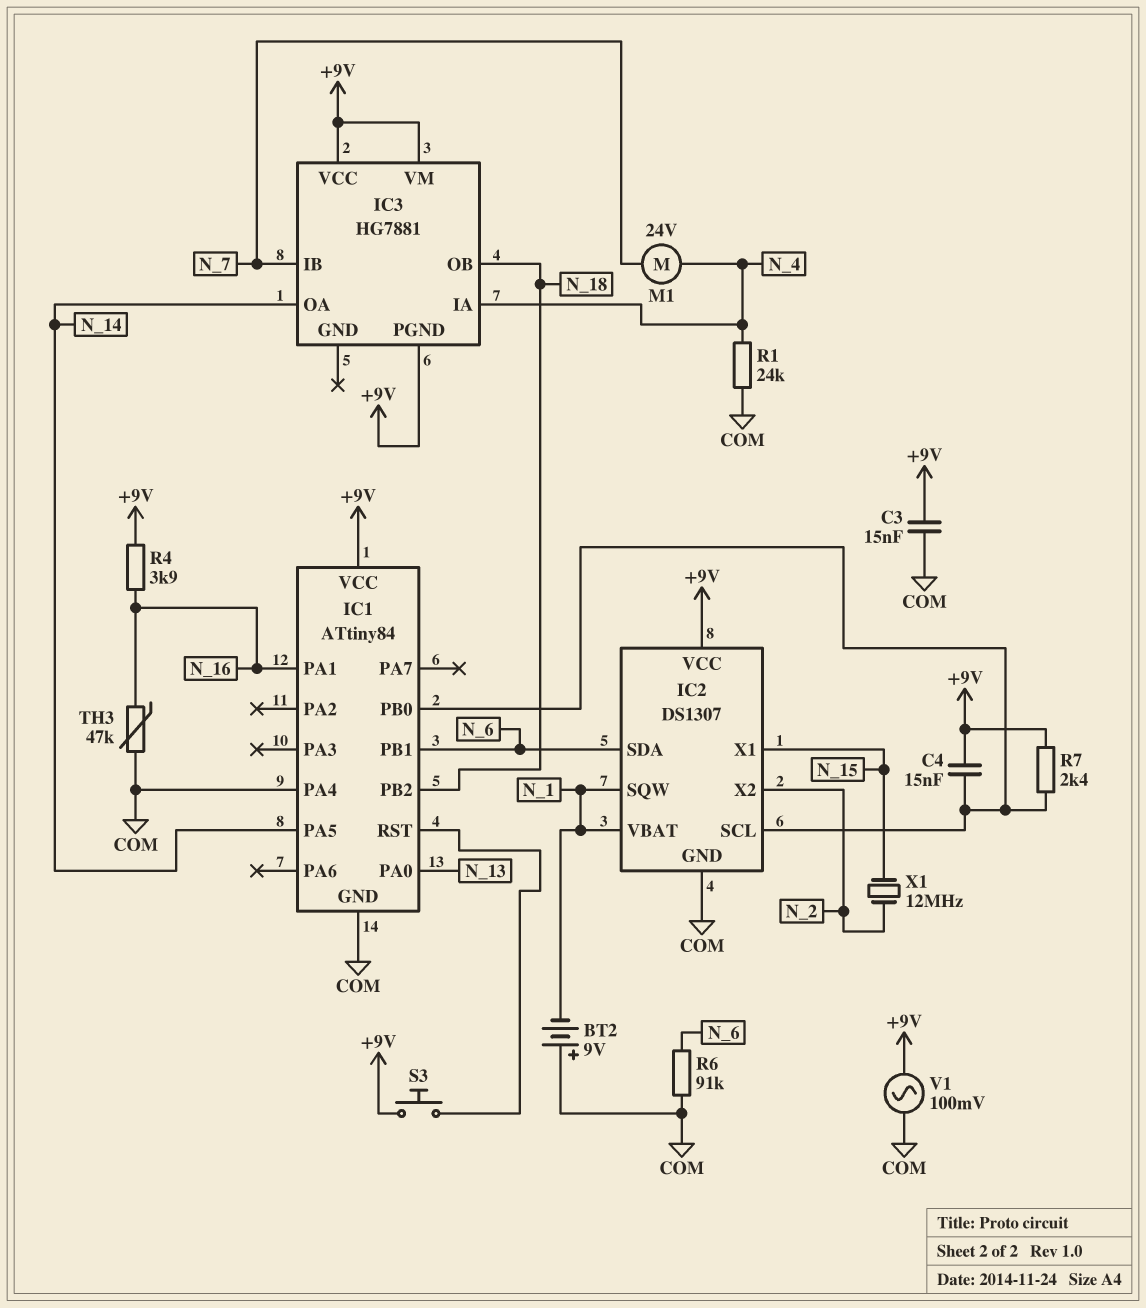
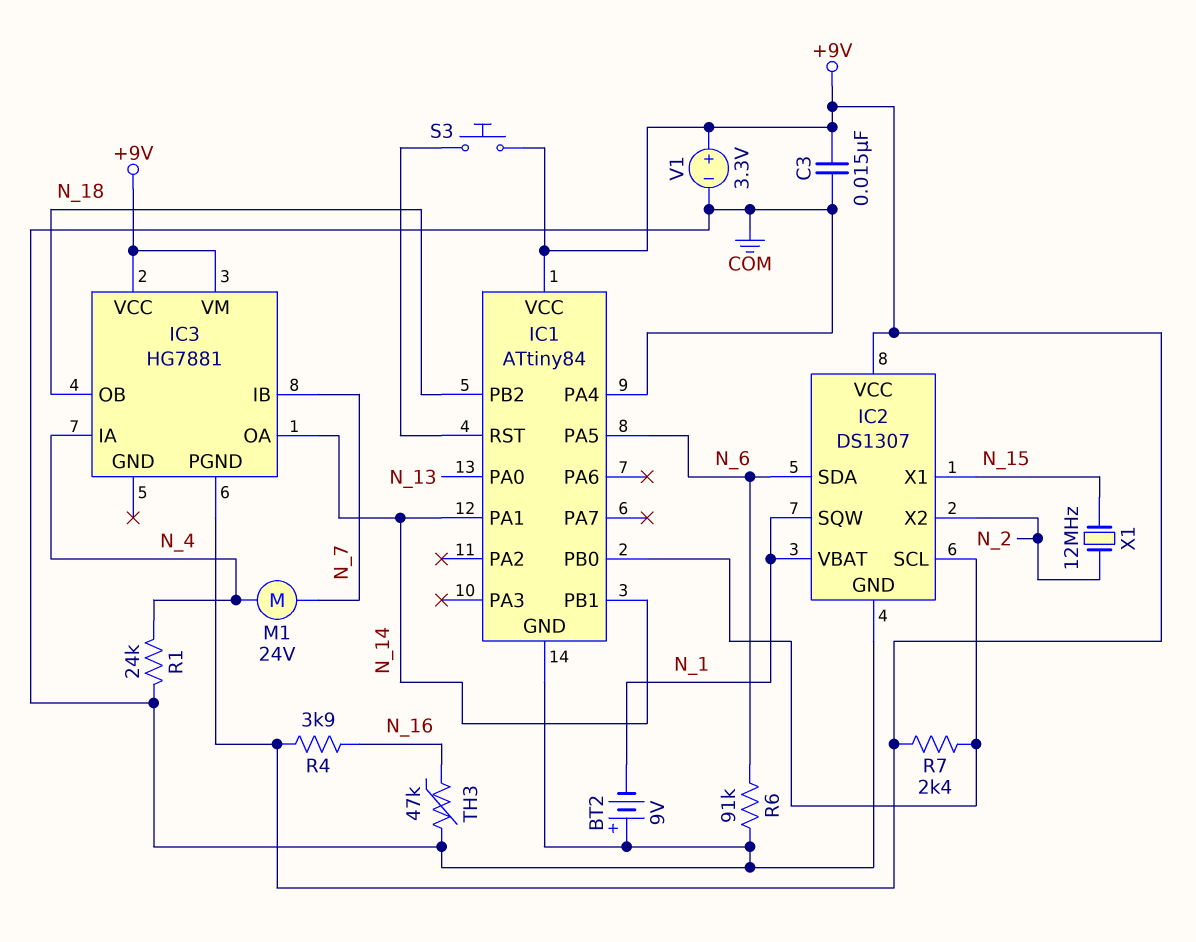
C4: 15nF (+9V, IC1/PB0) -> none
IC1 pin PA1: N_16 -> N_14
IC1 pin PA5: N_14 -> N_6
IC1 pin PB1: N_6 -> N_14
V1: AC 100mV (+9V, COM) -> 3.3V (plus +9V, minus COM)

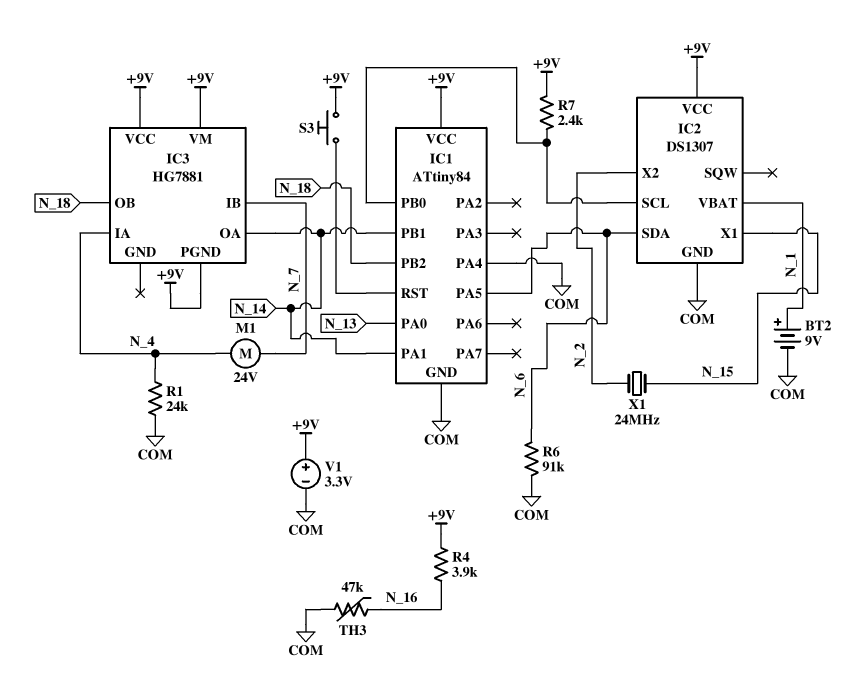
BT2: 9V (plus COM, minus N_1) -> 9V (plus N_1, minus COM)
C3: 15nF (+9V, COM) -> none
IC2 pin SQW: N_1 -> none
X1: 12MHz (N_2, N_15) -> 24MHz (N_2, N_15)

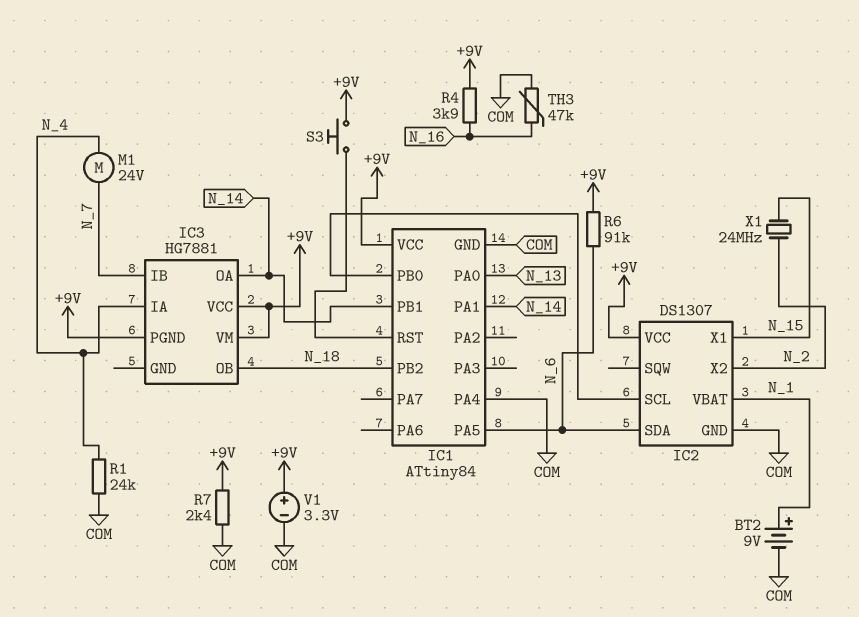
R6: 91k (COM, N_6) -> 91k (+9V, N_6)
R7: 2.4k (+9V, IC1/PB0) -> 2.4k (+9V, COM)

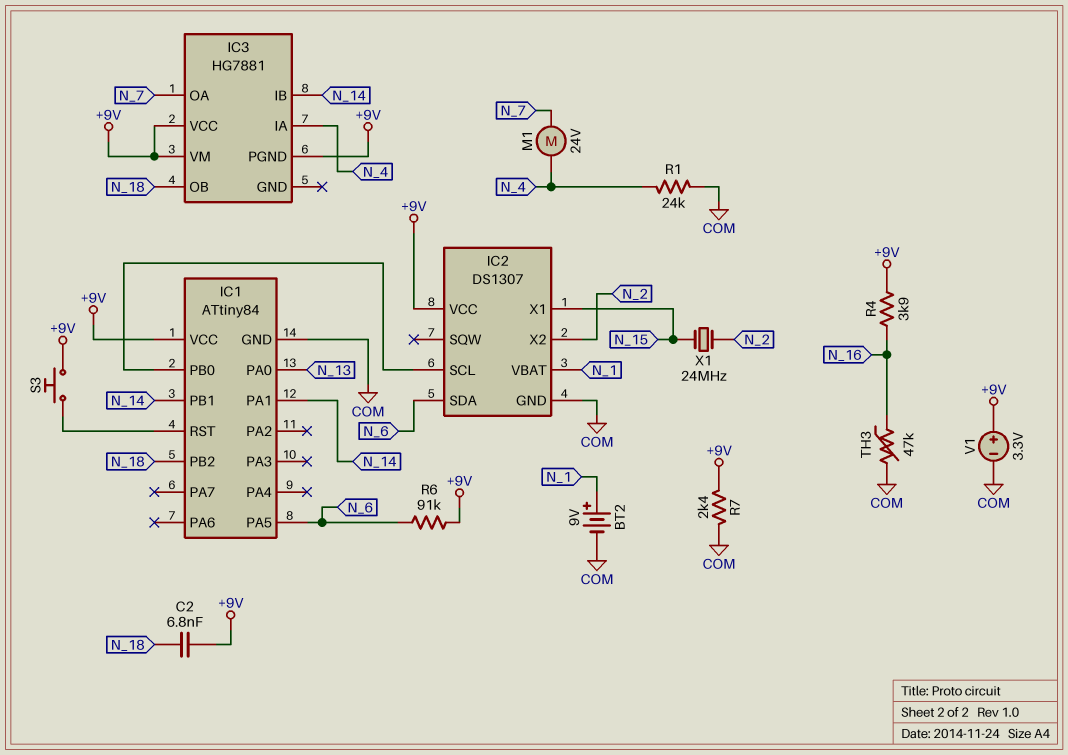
C2: none -> 6.8nF (+9V, N_18)
IC1 pin PA4: COM -> none
IC3 pin IB: N_7 -> N_14
IC3 pin OA: N_14 -> N_7

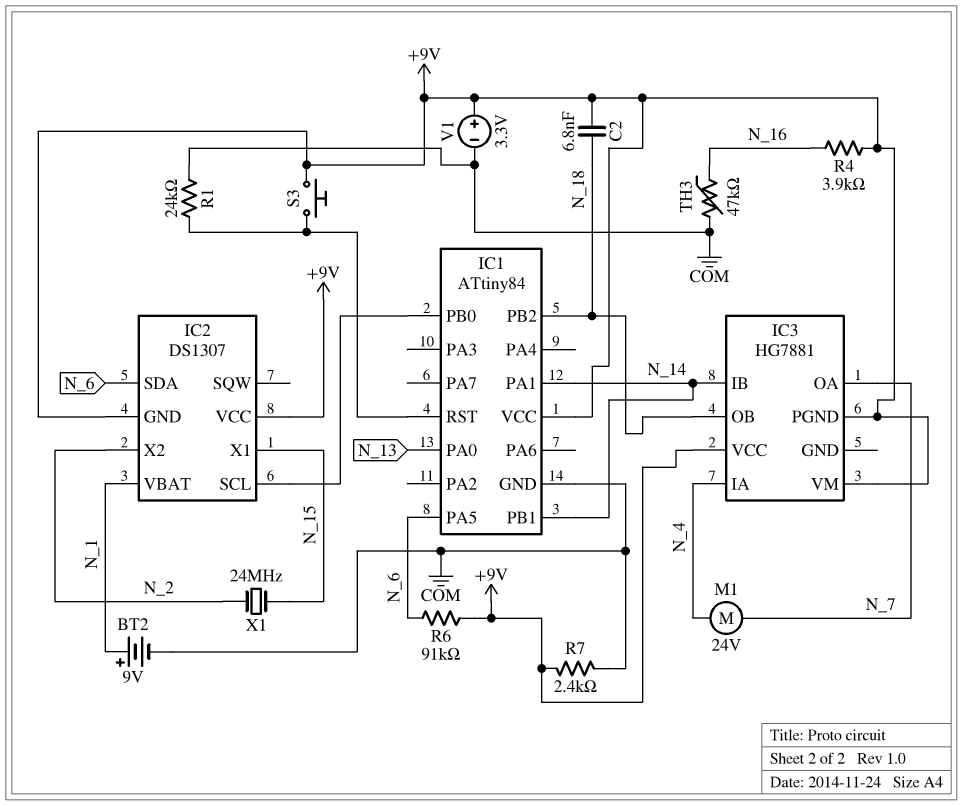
IC2 pin GND: COM -> +9V
R1: 24k (COM, N_4) -> 24k (COM, IC1/RST)

